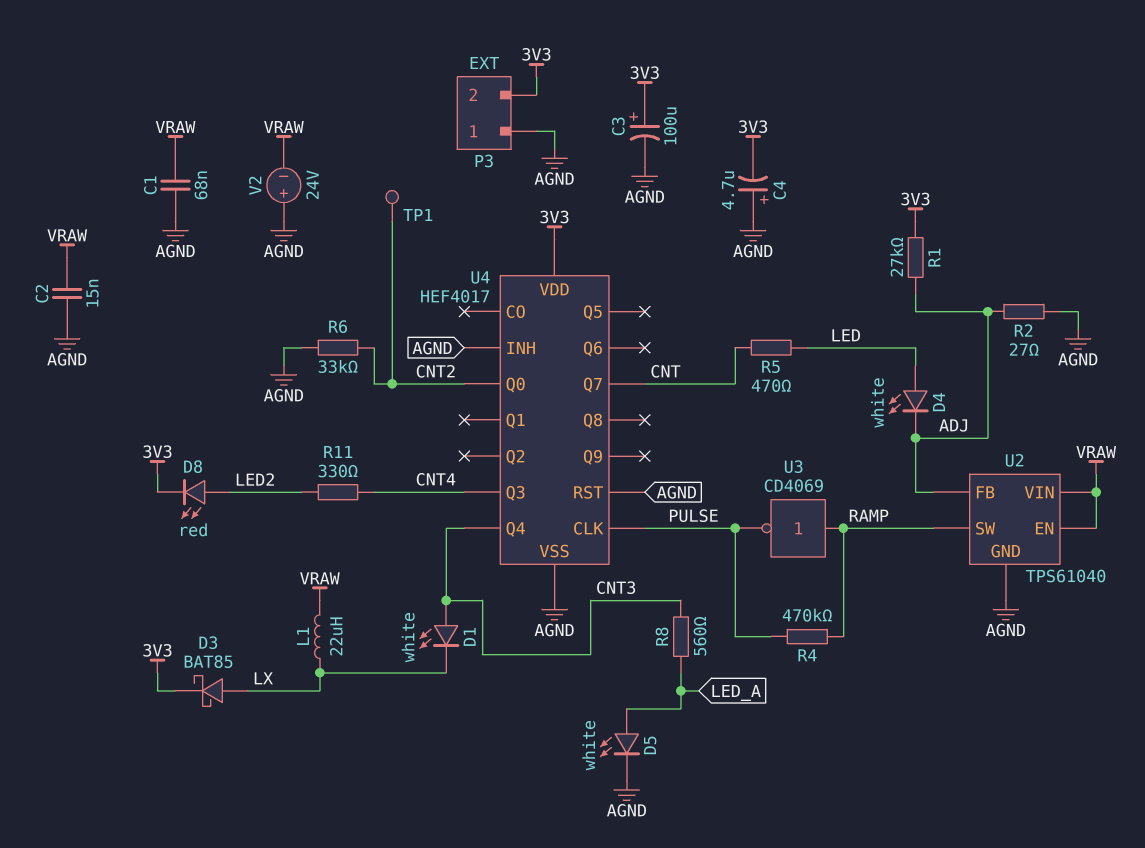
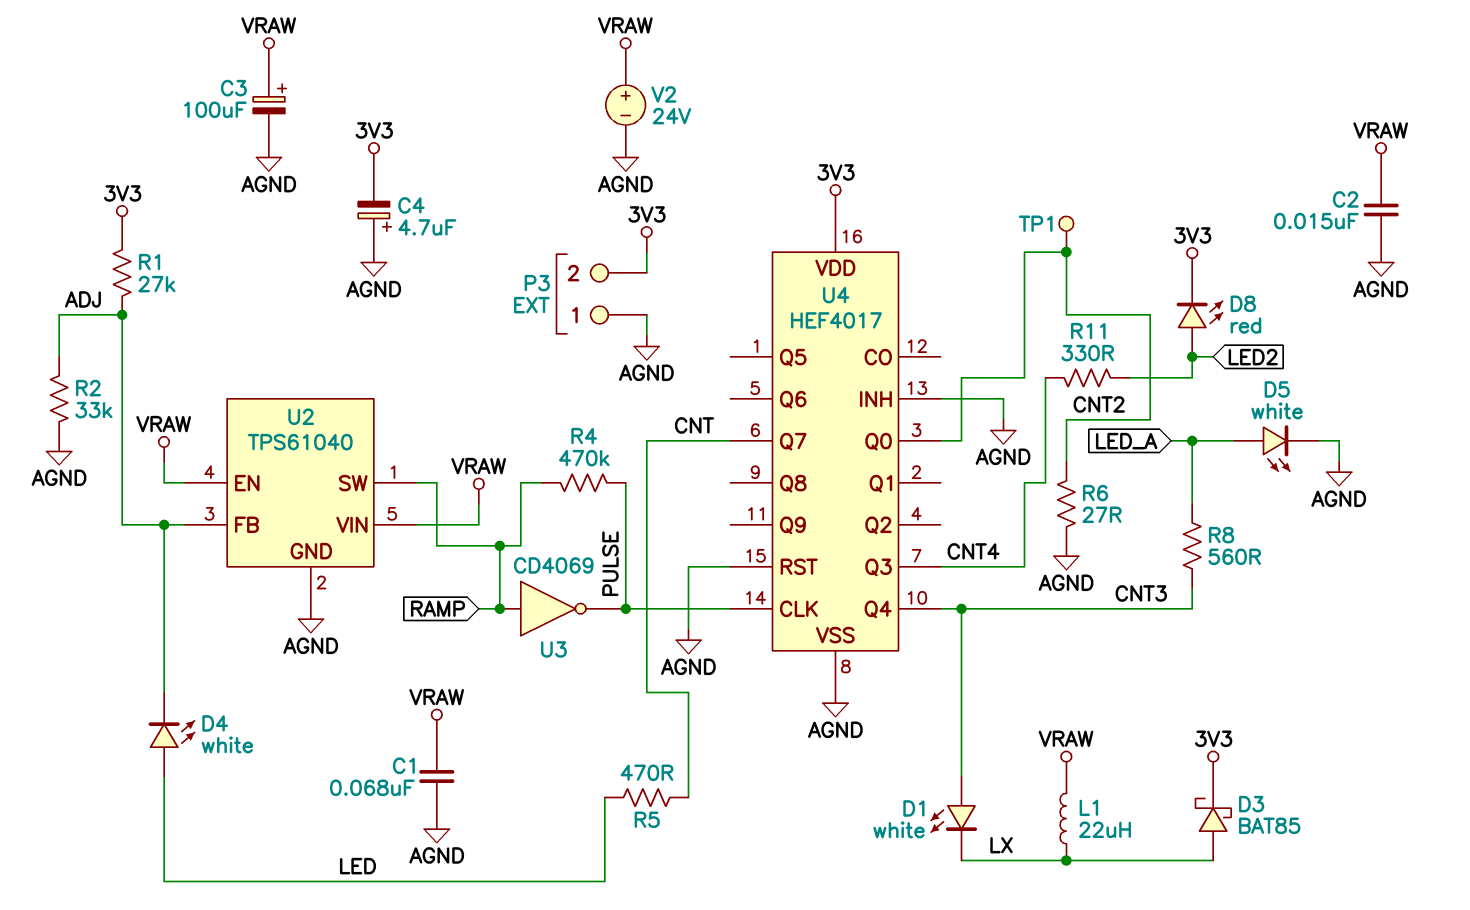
C3: 100uF (plus 3V3, minus AGND) -> 100uF (plus VRAW, minus AGND)
R2: 27 (ADJ, AGND) -> 33k (ADJ, AGND)
R6: 33k (AGND, CNT2) -> 27 (AGND, CNT2)
V2: 24V (plus AGND, minus VRAW) -> 24V (plus VRAW, minus AGND)

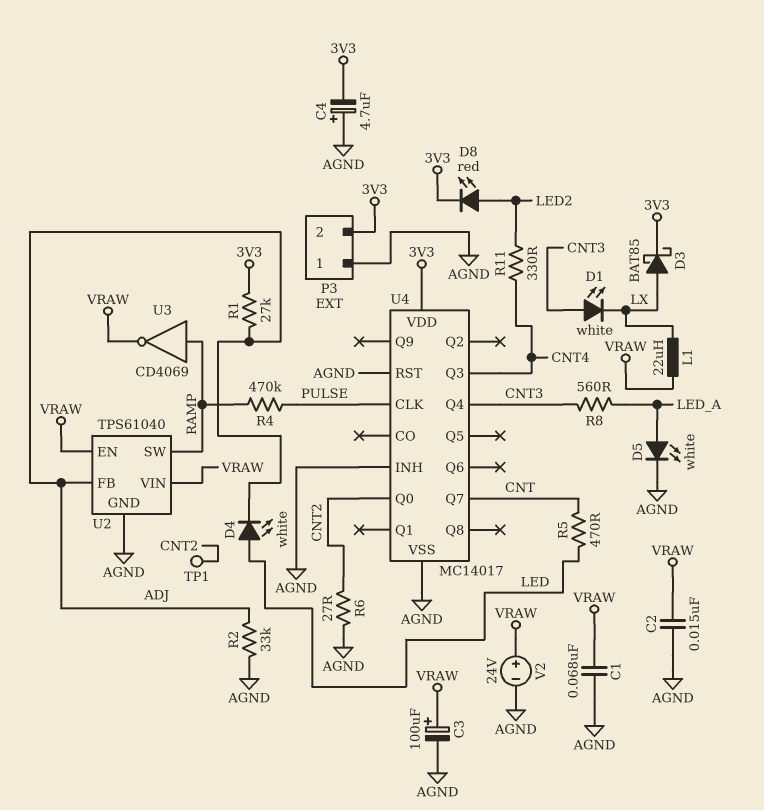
U3: NOT CD4069 (in RAMP, out PULSE) -> NOT CD4069 (in RAMP, out VRAW)
U4: HEF4017 -> MC14017

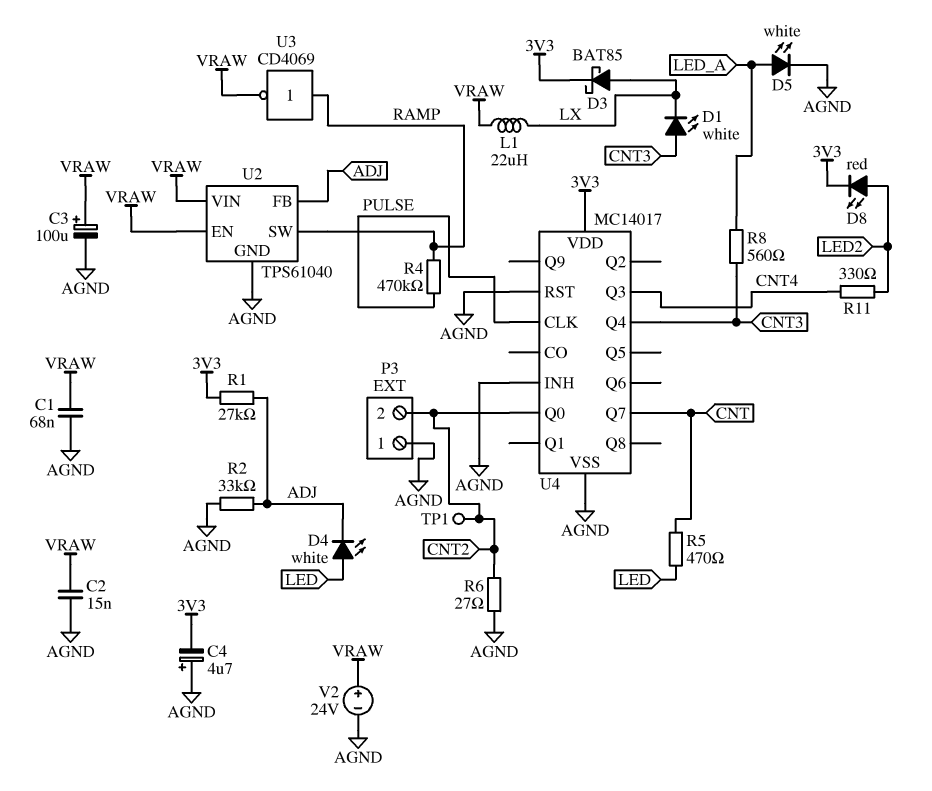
P3 pin 2: 3V3 -> CNT2

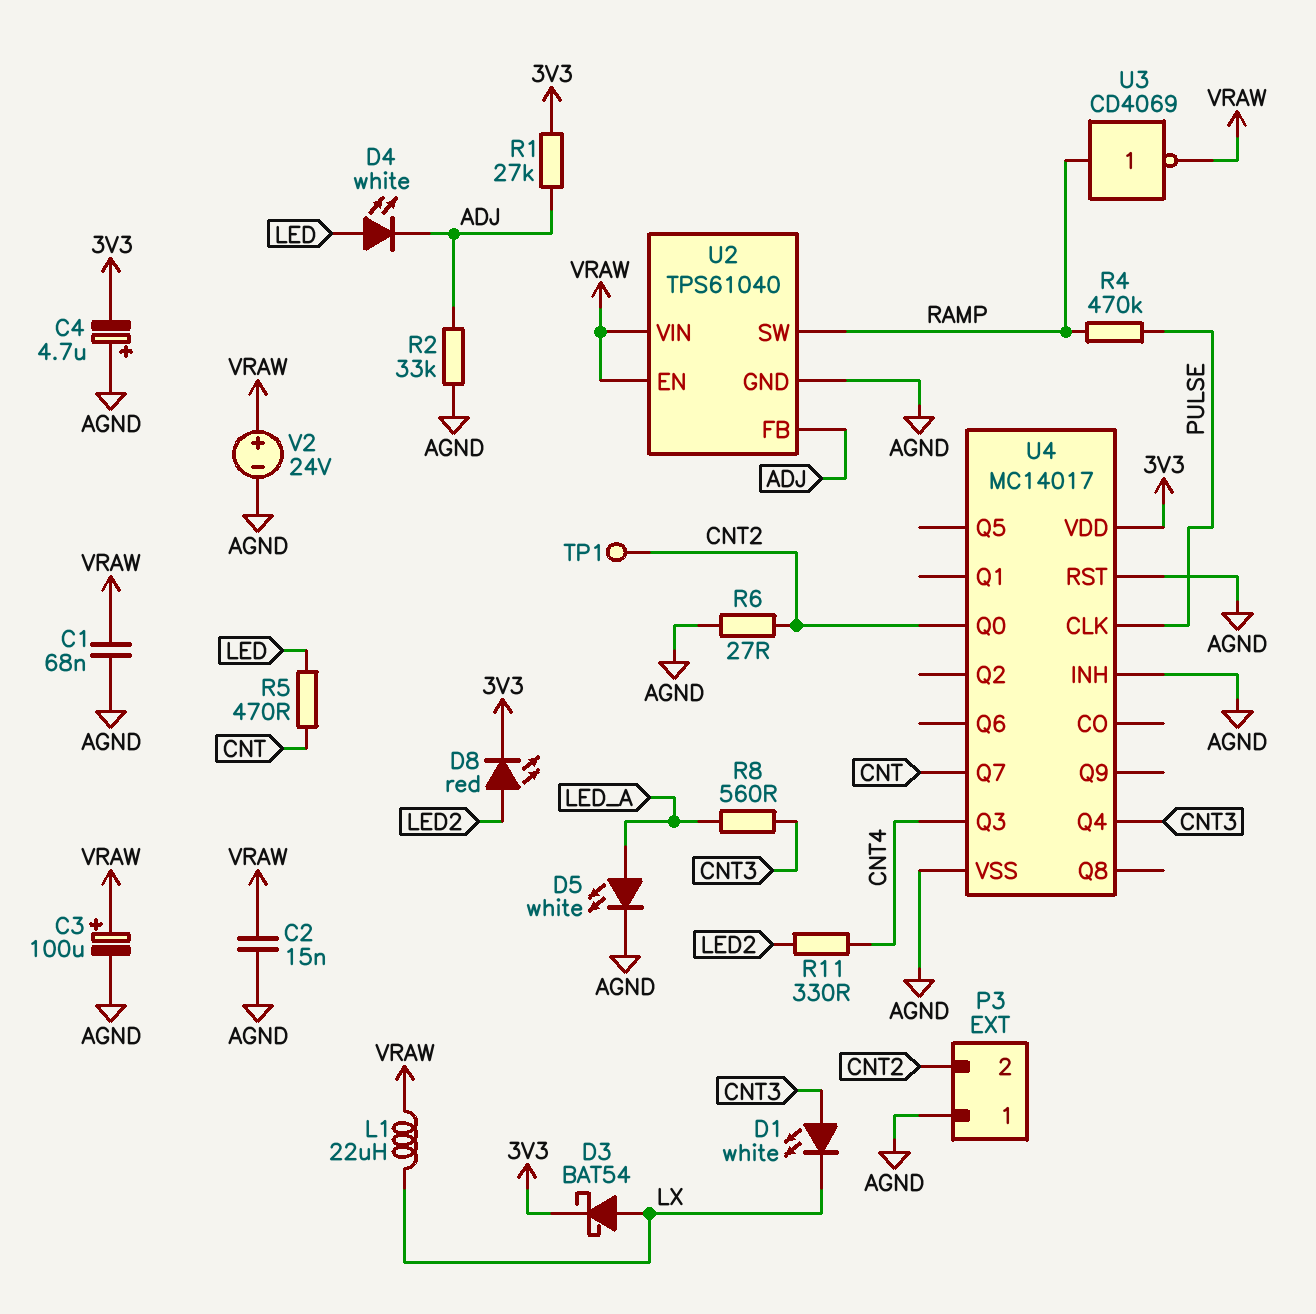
D3: schottky BAT85 (A LX, K 3V3) -> schottky BAT54 (A LX, K 3V3)

